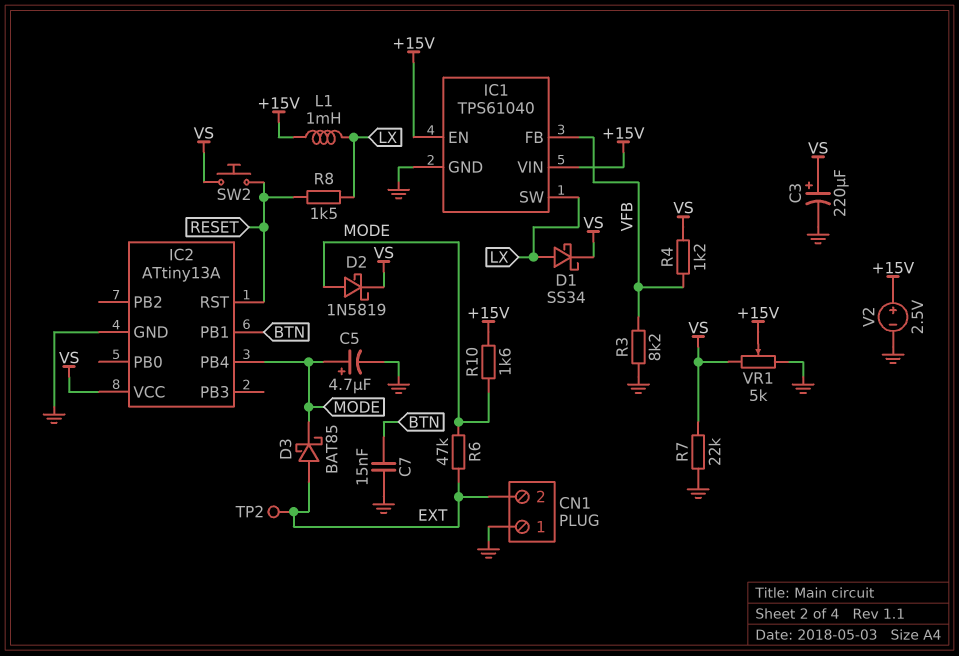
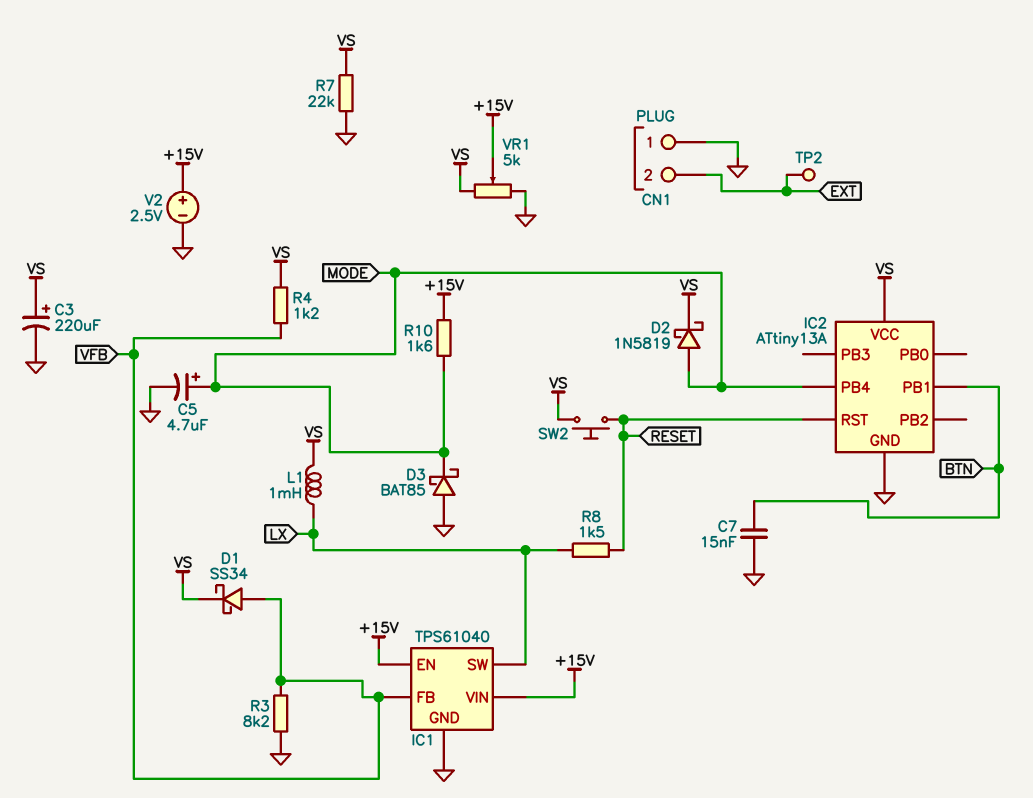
D1: schottky SS34 (A LX, K VS) -> schottky SS34 (A VFB, K VS)
D3: schottky BAT85 (A EXT, K MODE) -> schottky BAT85 (A GND, K MODE)
L1: 1mH (+15V, LX) -> 1mH (LX, VS)
R6: 47k (EXT, MODE) -> none

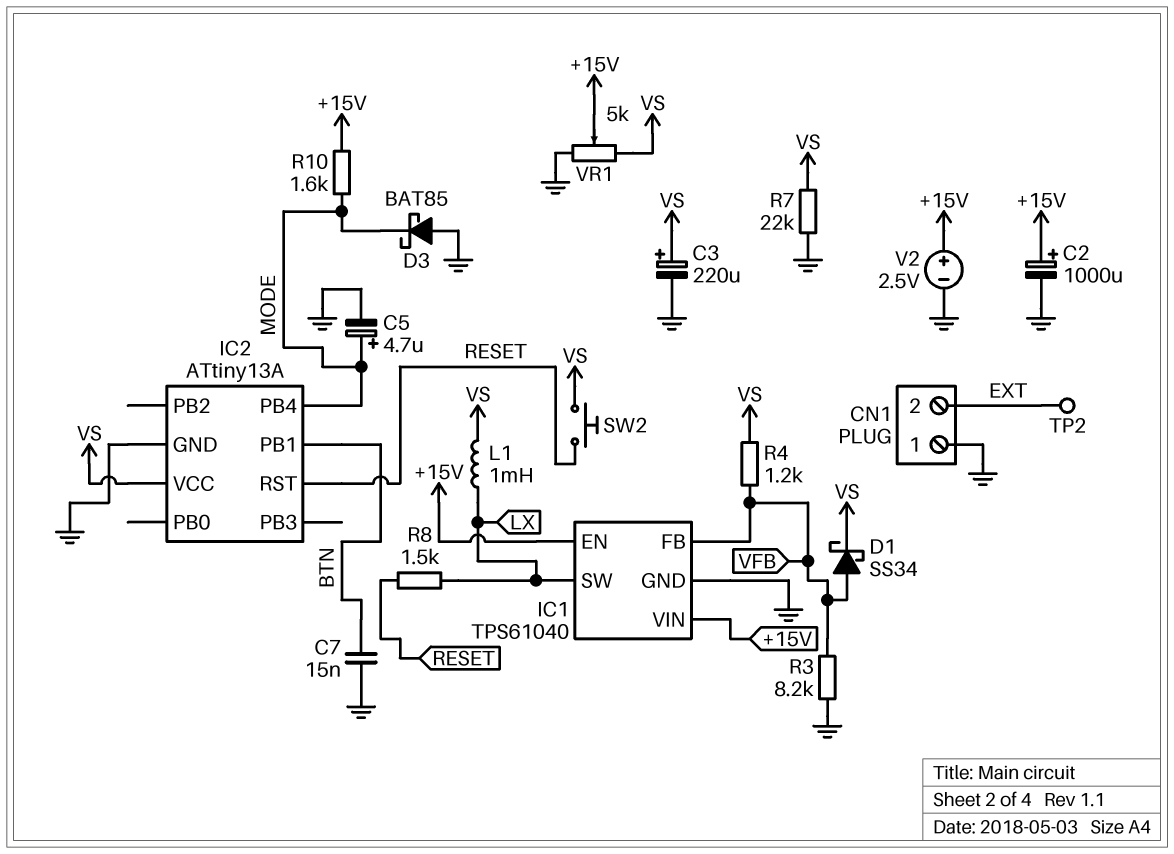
C2: none -> 1000uF (plus +15V, minus GND)
D2: schottky 1N5819 (A MODE, K VS) -> none

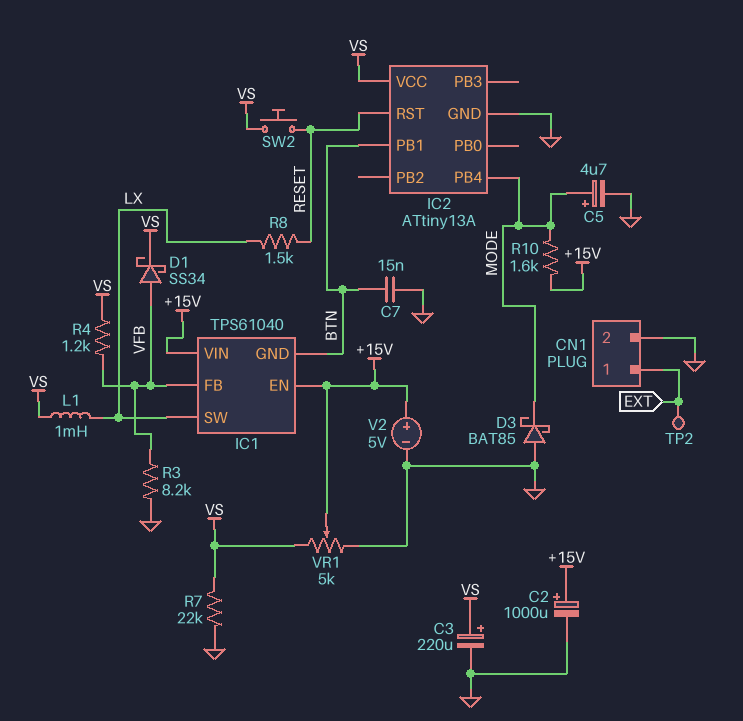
CN1 pin 1: GND -> EXT
CN1 pin 2: EXT -> GND
IC1 pin GND: GND -> BTN
V2: 2.5V (plus +15V, minus GND) -> 5V (plus +15V, minus GND)

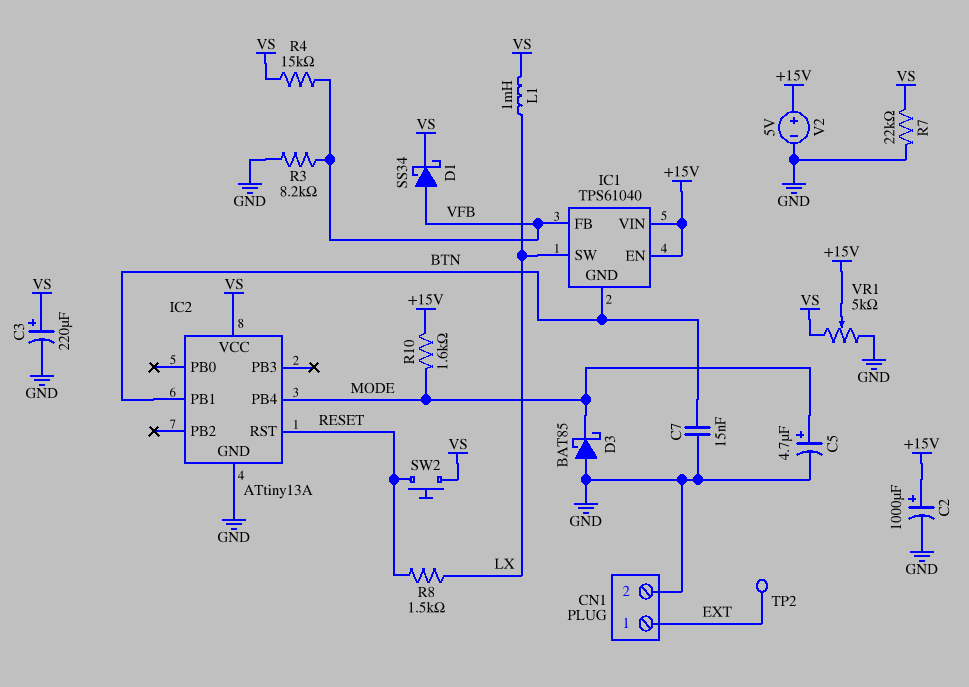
R4: 1.2k (VFB, VS) -> 15k (VFB, VS)

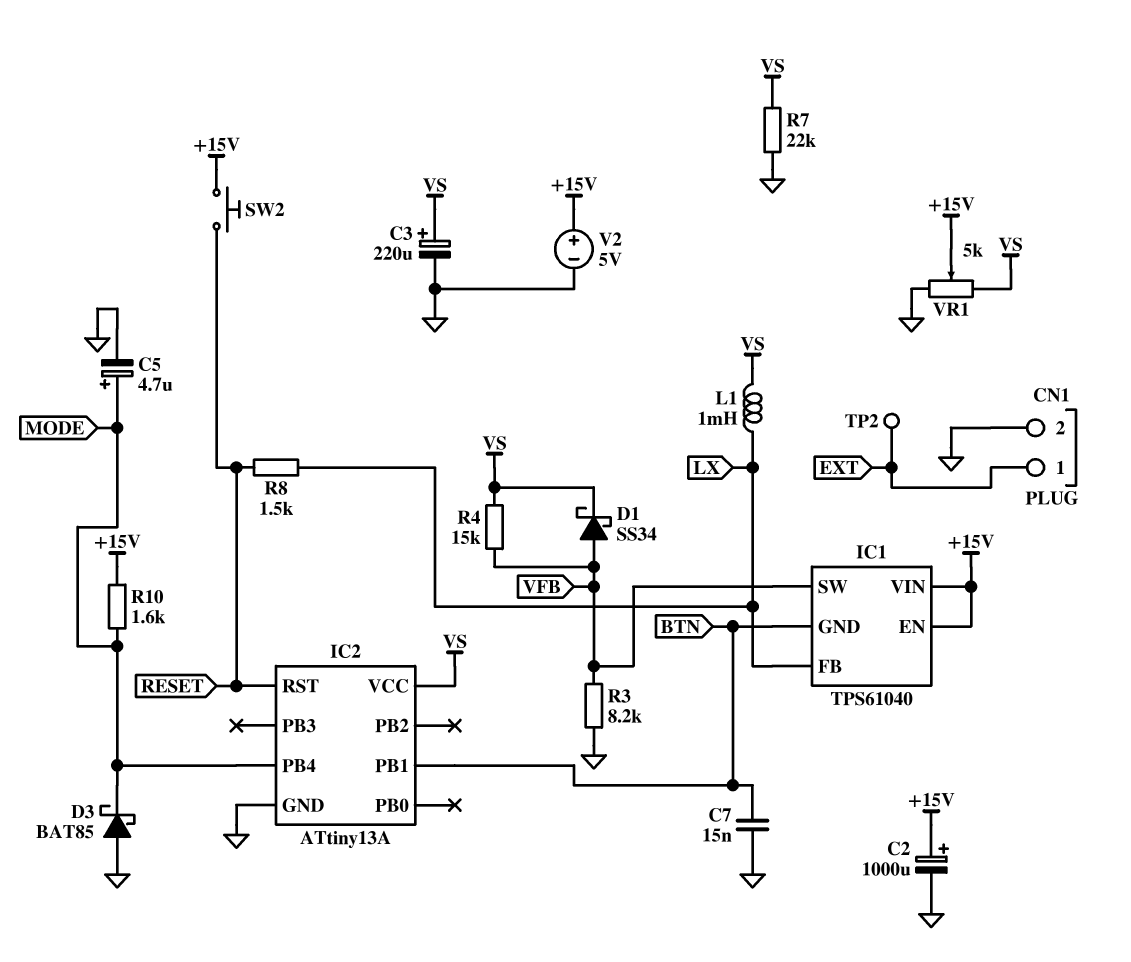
IC1 pin FB: VFB -> LX
IC1 pin SW: LX -> VFB
SW2: button (RESET, VS) -> button (+15V, RESET)

